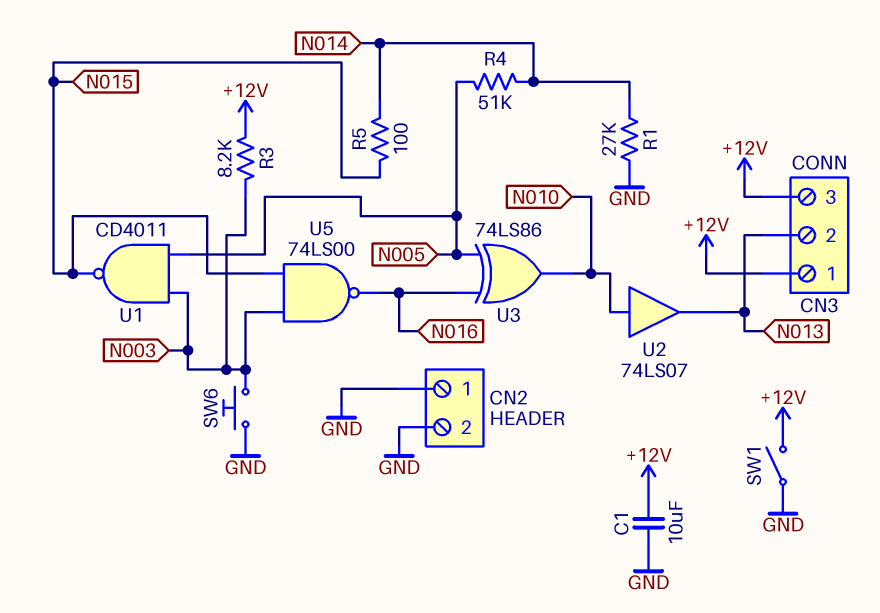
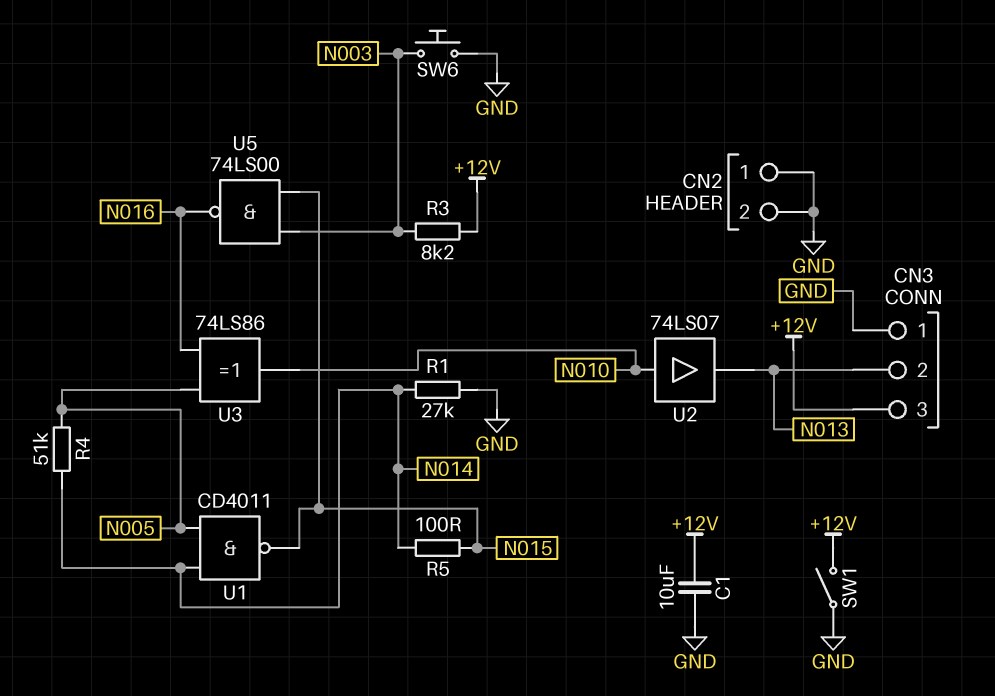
CN3 pin 1: +12V -> GND
U1: NAND CD4011 (in N003, in N005, out N015) -> NAND CD4011 (in N005, in N014, out N015)

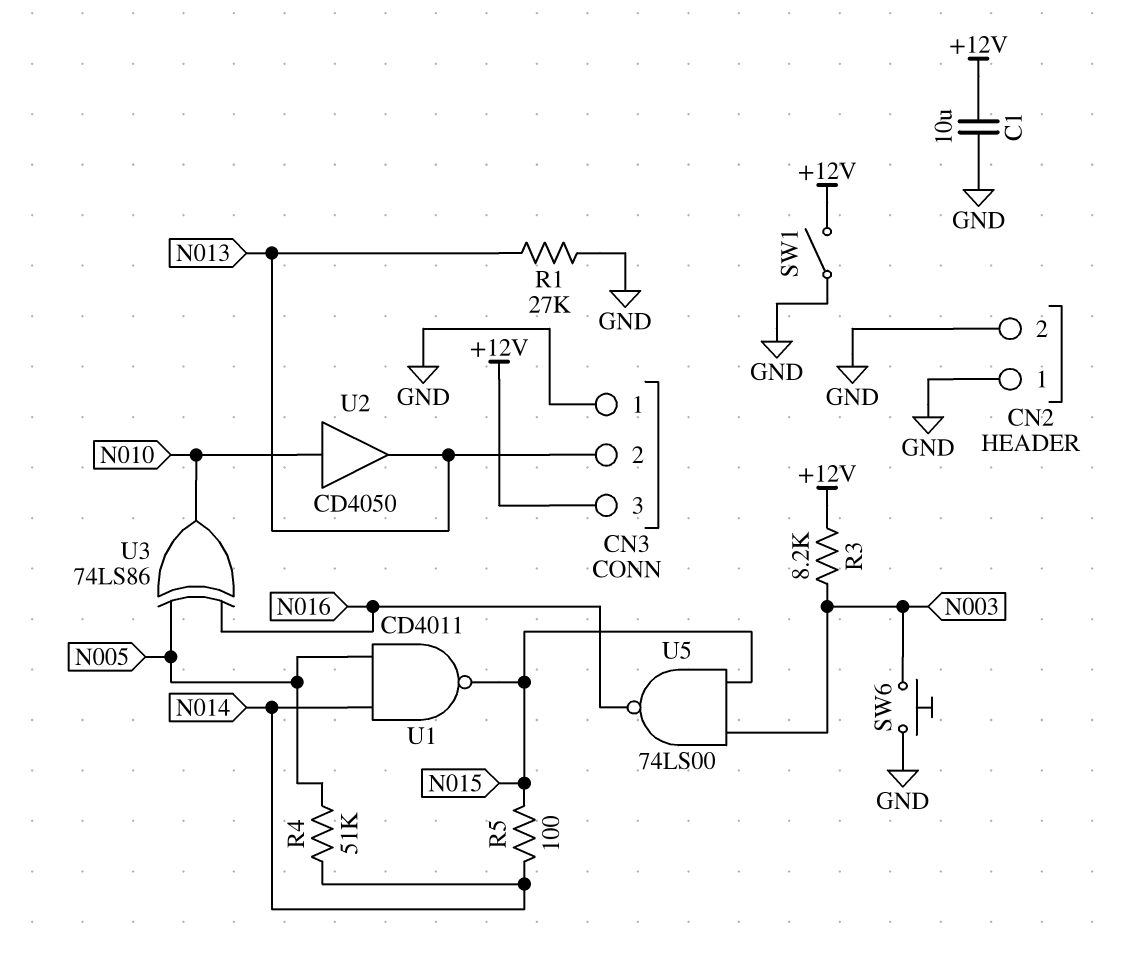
R1: 27k (GND, N014) -> 27k (GND, N013)
U2: buffer 74LS07 (in N010, out N013) -> buffer CD4050 (in N010, out N013)

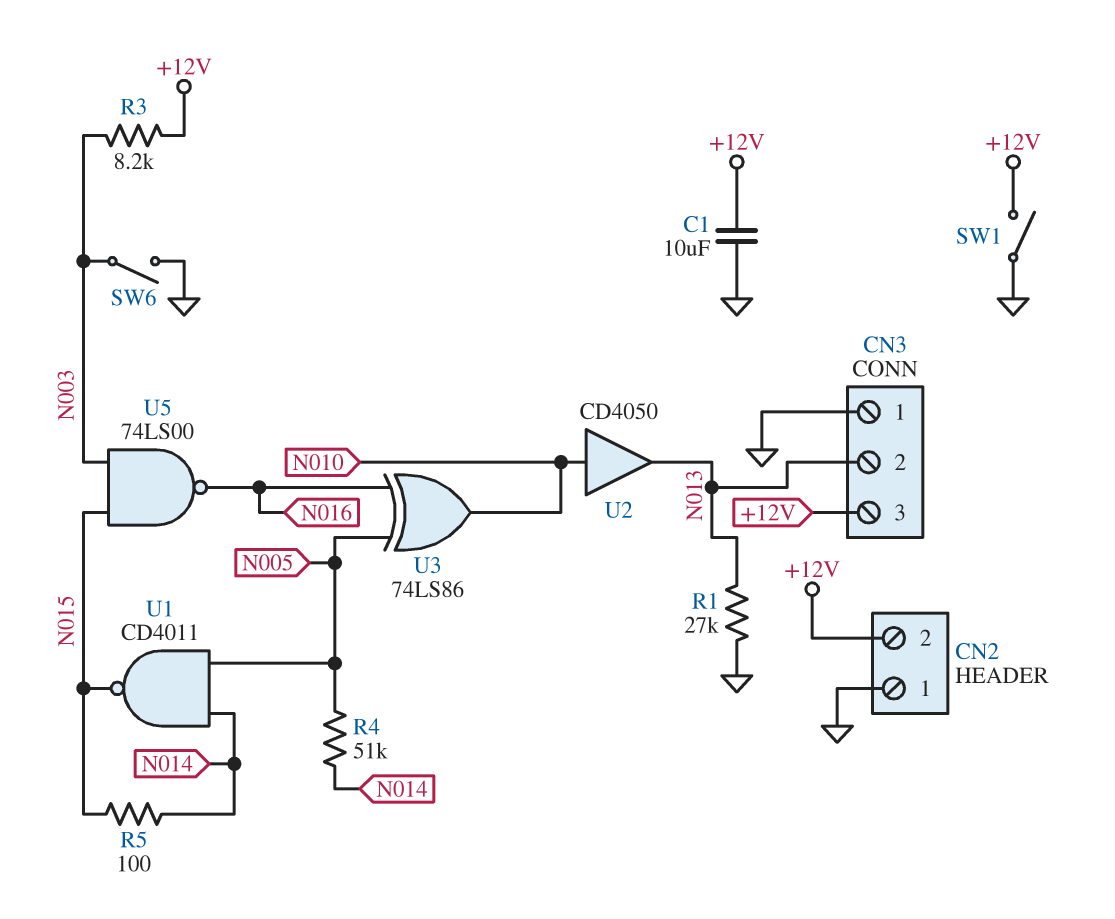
CN2 pin 2: GND -> +12V
SW6: button (GND, N003) -> switch (GND, N003)

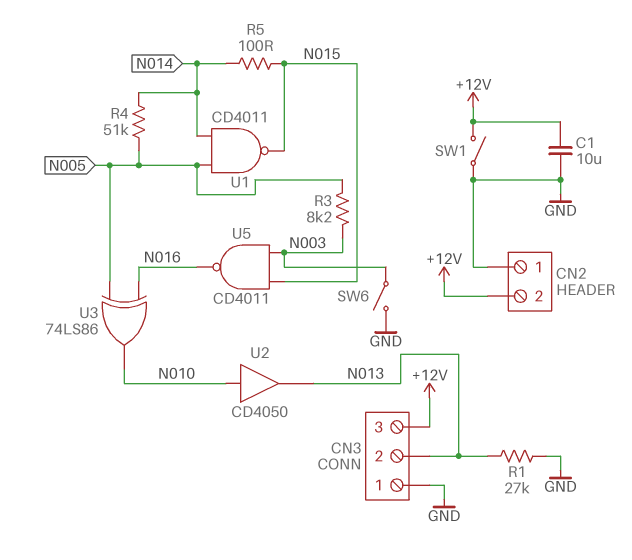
R3: 8.2k (+12V, N003) -> 8.2k (N003, N005)
U5: NAND 74LS00 (in N003, in N015, out N016) -> NAND CD4011 (in N003, in N015, out N016)

